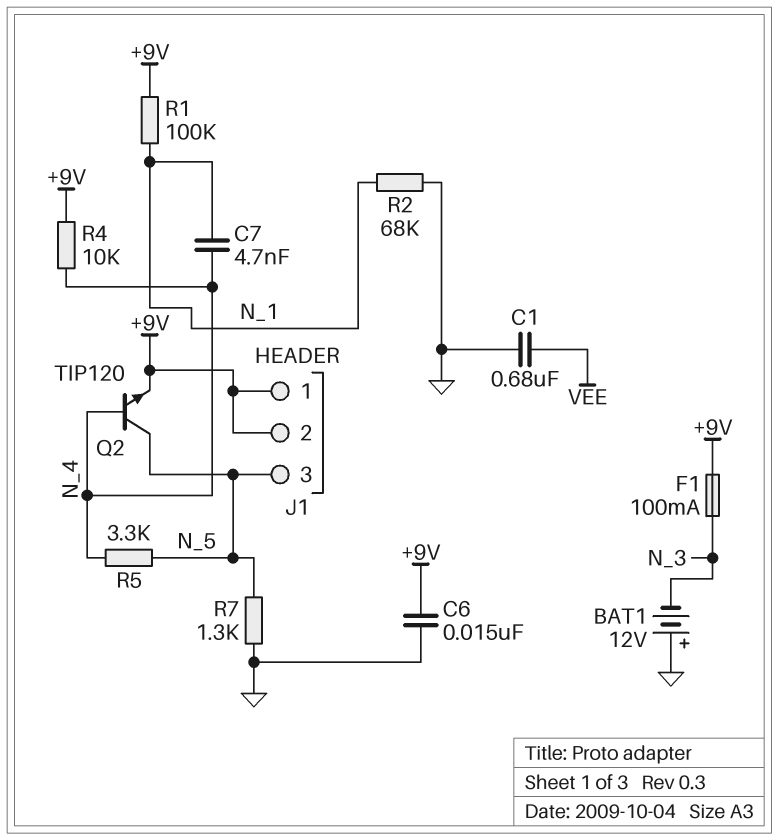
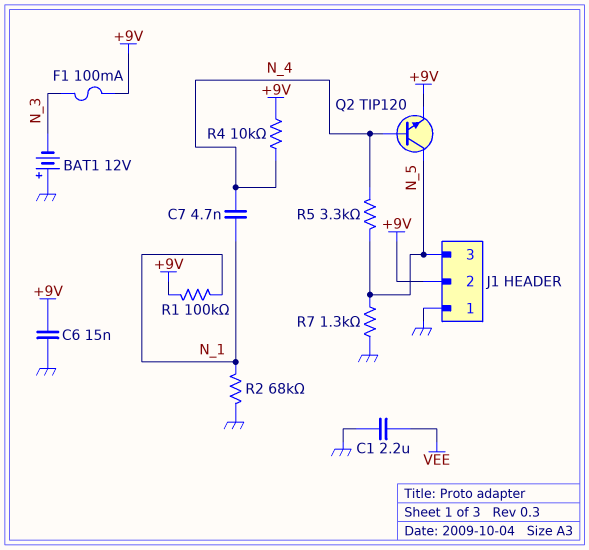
C1: 680nF (GND, VEE) -> 2.2uF (GND, VEE)
J1 pin 1: +9V -> GND

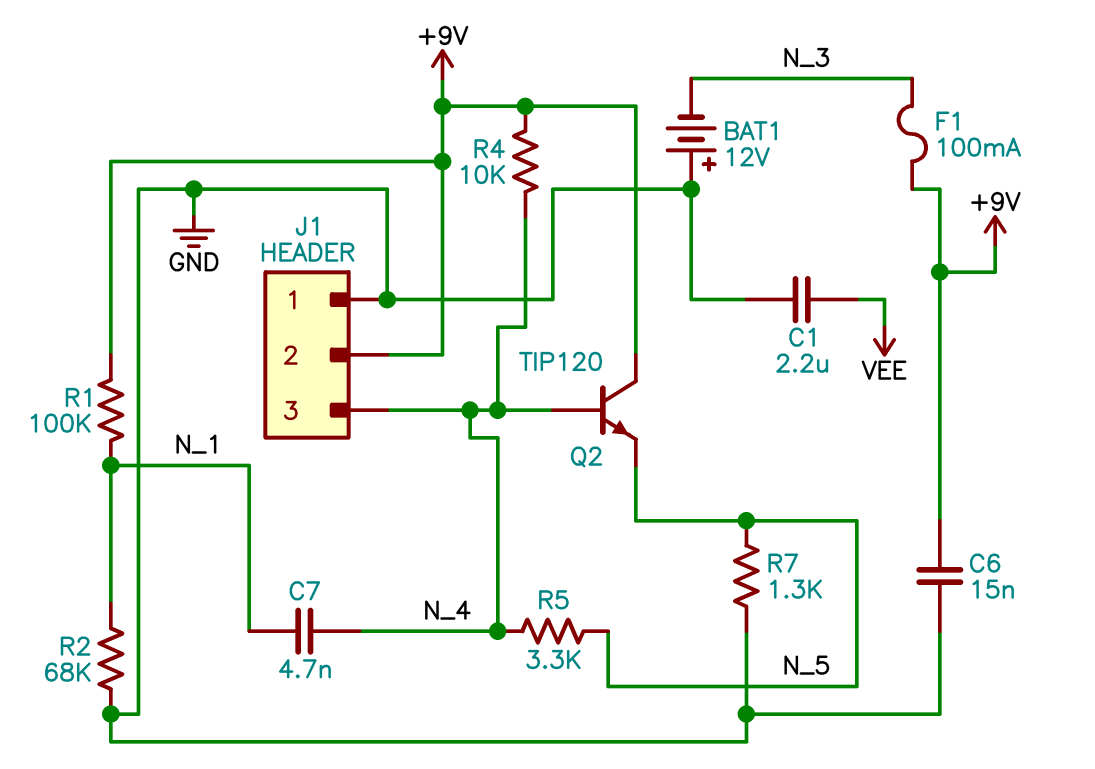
J1 pin 3: N_5 -> N_4
Q2: NPN TIP120 (B N_4, C N_5, E +9V) -> NPN TIP120 (B N_4, C +9V, E N_5)

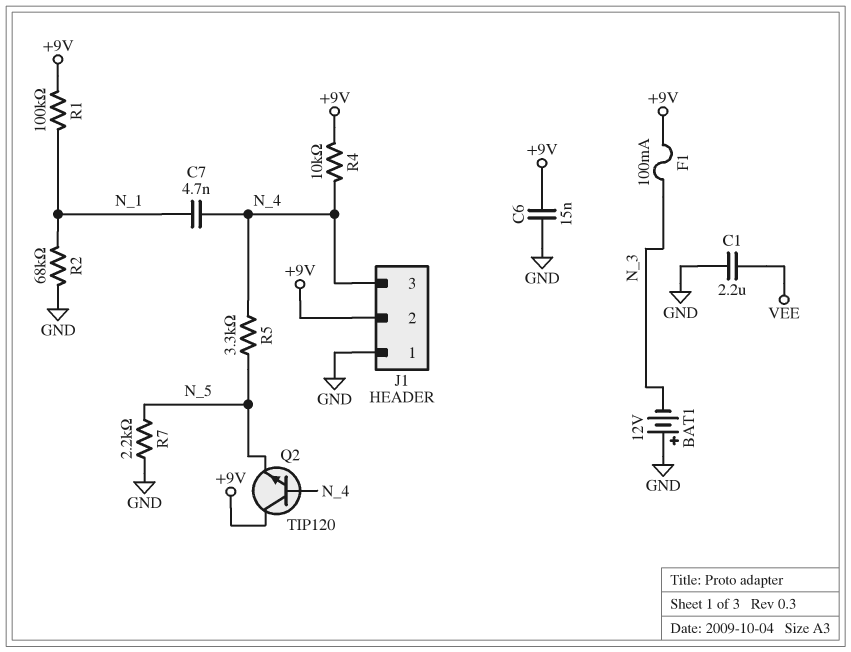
R7: 1.3k (GND, N_5) -> 2.2k (GND, N_5)

